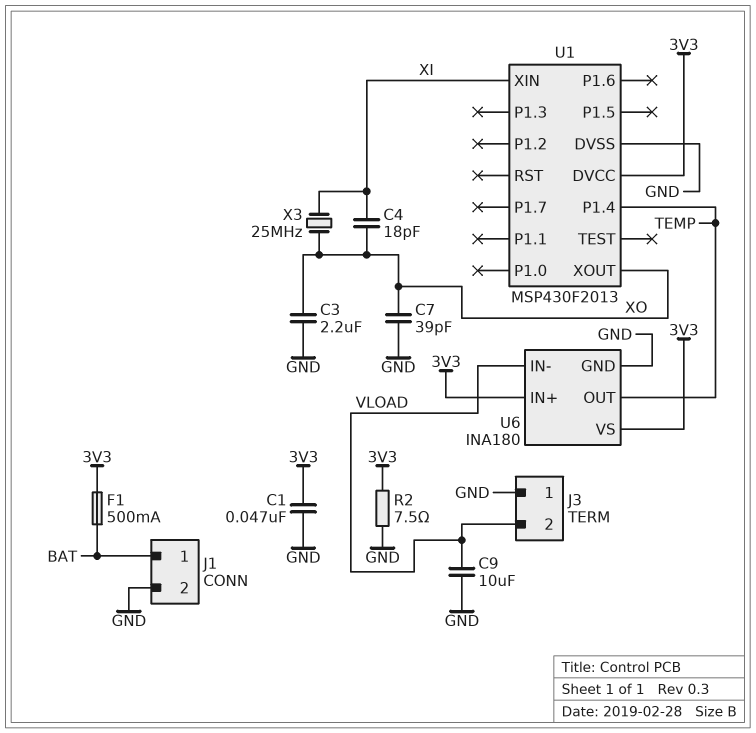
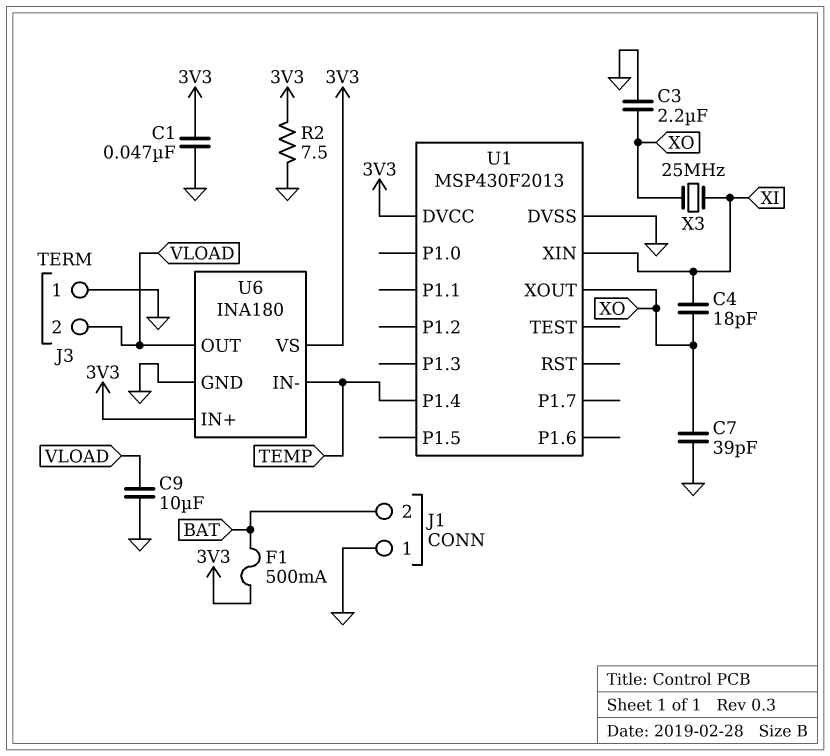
J1 pin 1: BAT -> GND
J1 pin 2: GND -> BAT
U6 pin IN-: VLOAD -> TEMP
U6 pin OUT: TEMP -> VLOAD

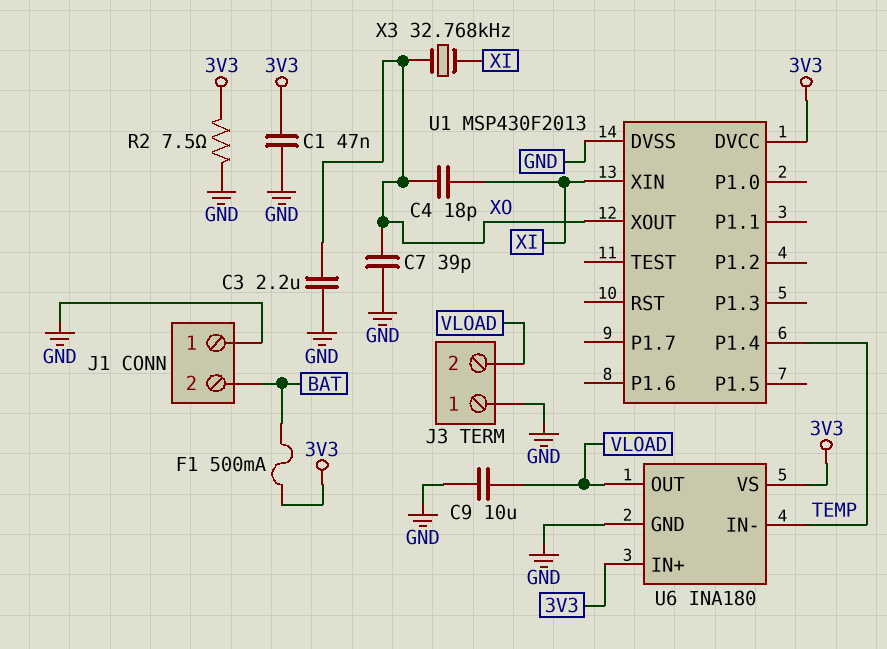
X3: 25MHz (XI, XO) -> 32.768kHz (XI, XO)

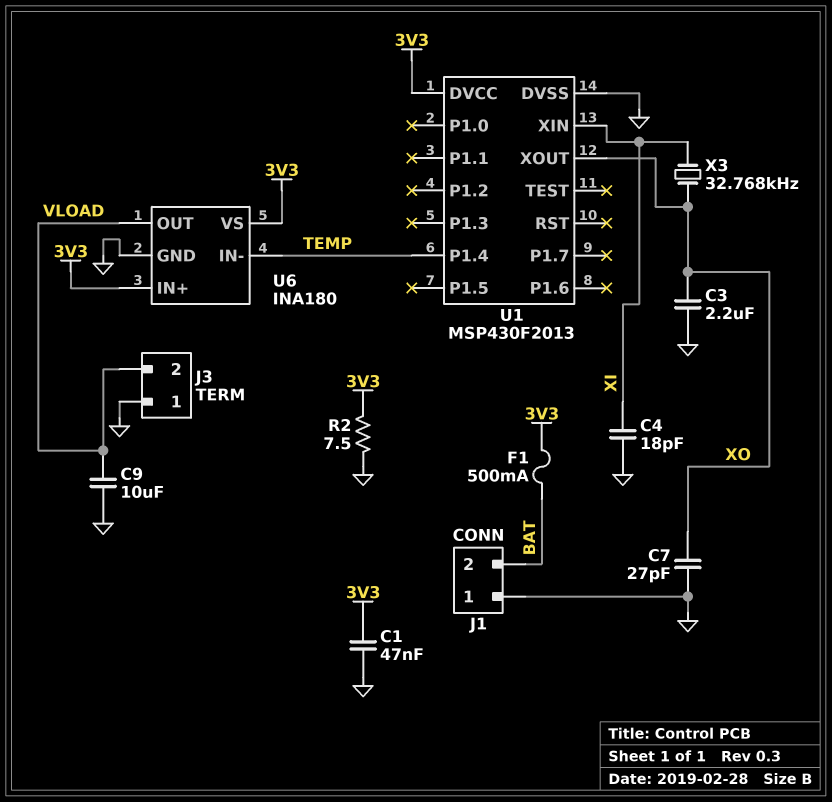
C4: 18pF (XI, XO) -> 18pF (GND, XI)
C7: 39pF (GND, XO) -> 27pF (GND, XO)

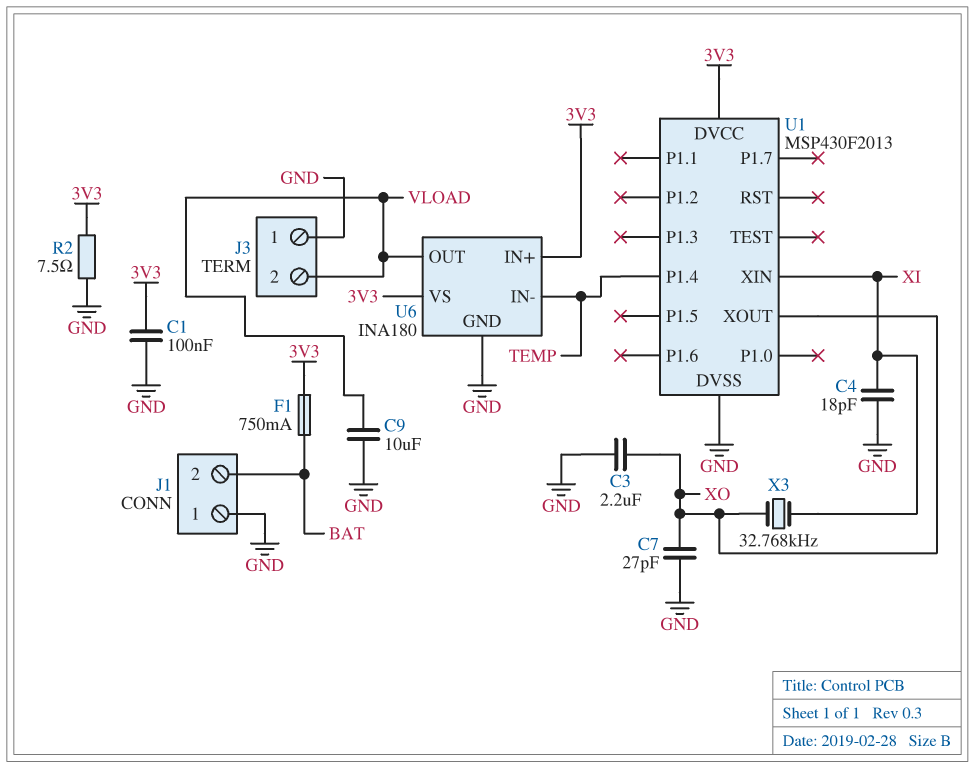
C1: 47nF (3V3, GND) -> 100nF (3V3, GND)
F1: 500mA (3V3, BAT) -> 750mA (3V3, BAT)

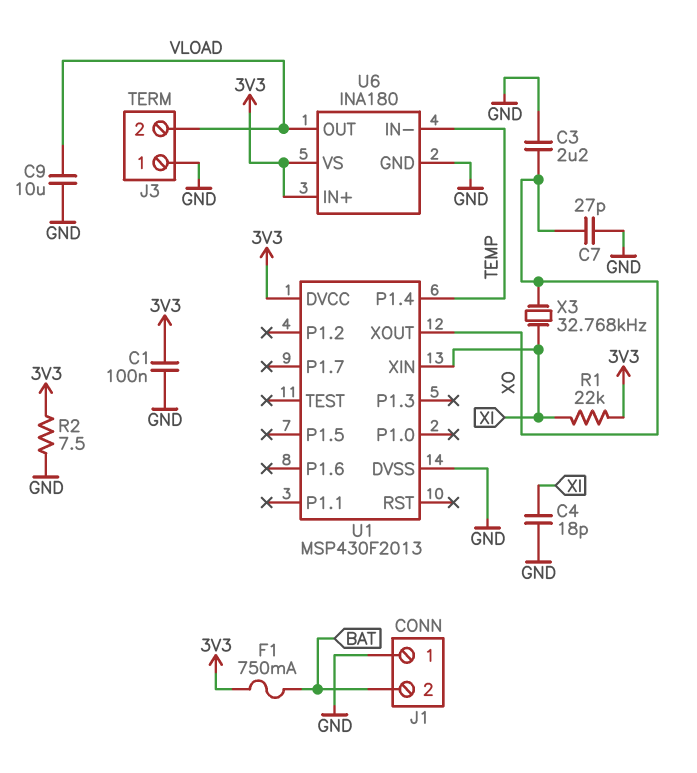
R1: none -> 22k (3V3, XI)

